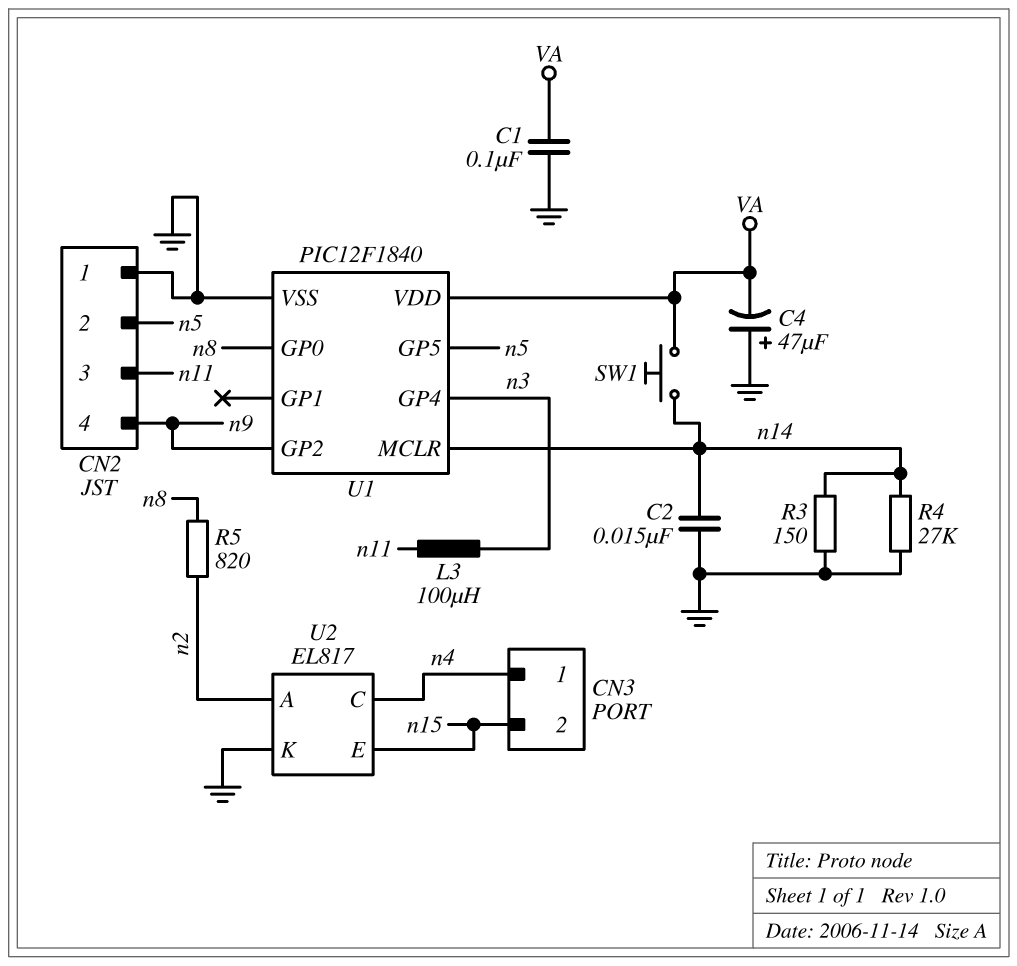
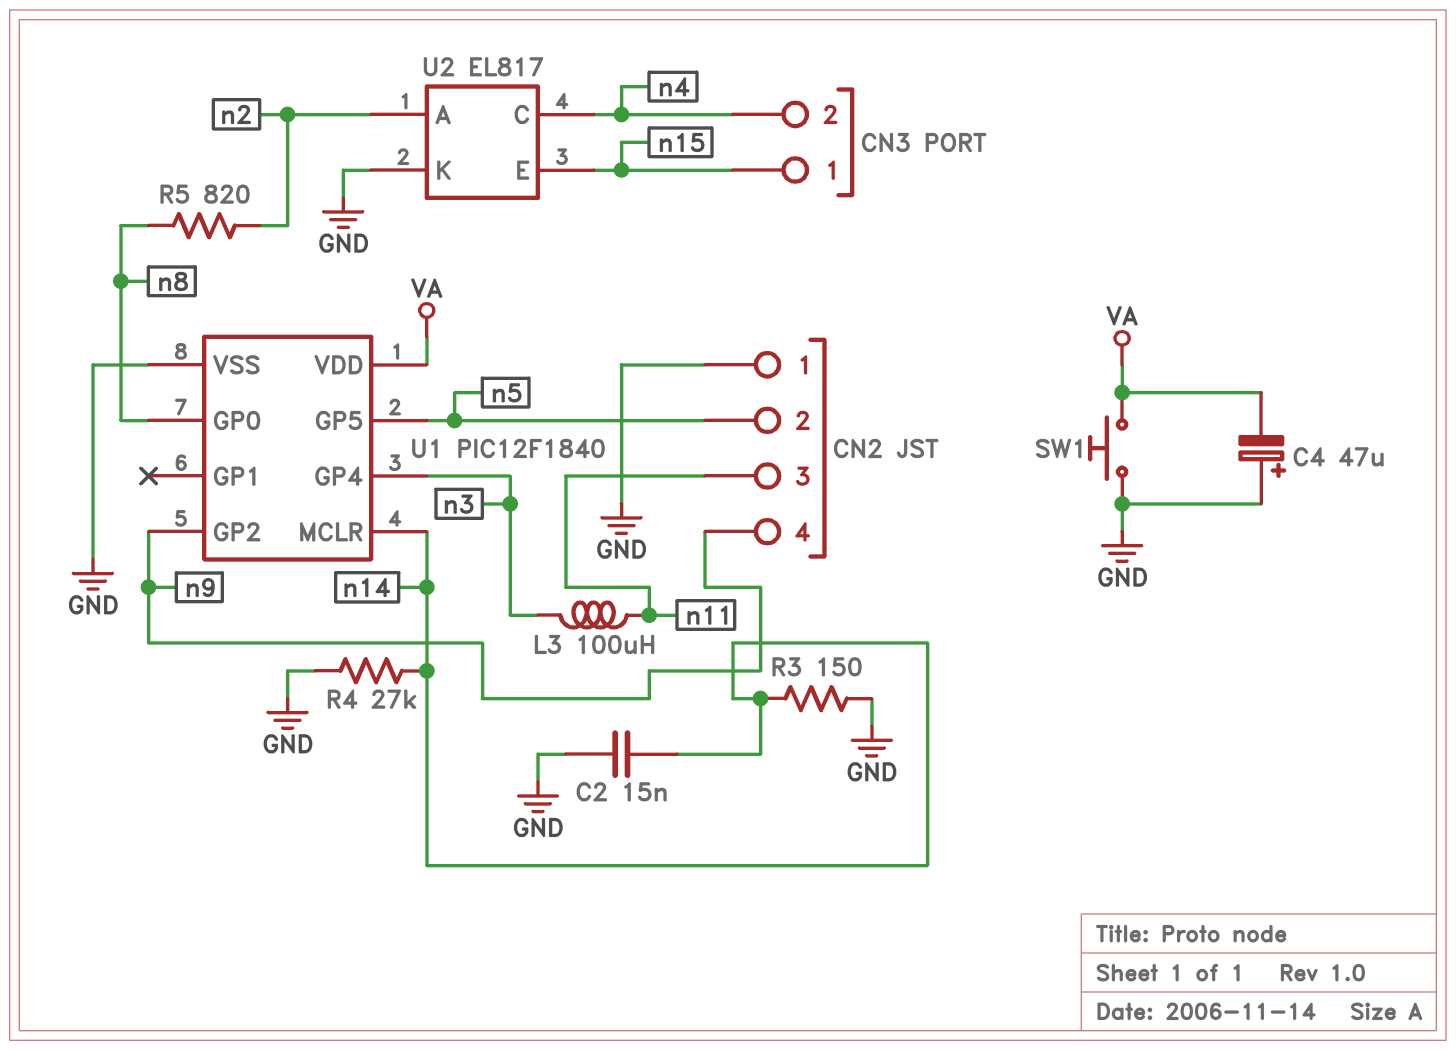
C1: 100nF (GND, VA) -> none
CN3 pin 1: n4 -> n15
CN3 pin 2: n15 -> n4
SW1: button (VA, n14) -> button (GND, VA)

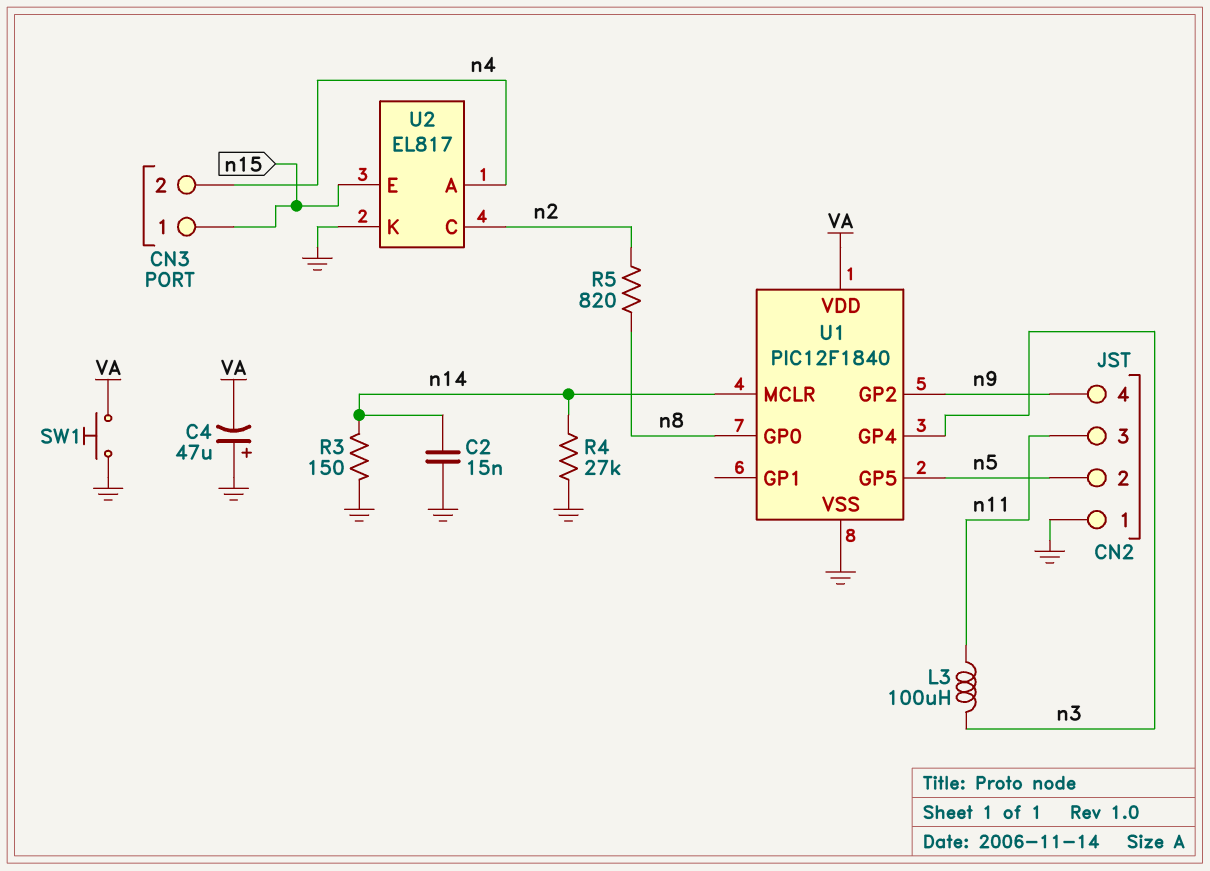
U2 pin A: n2 -> n4
U2 pin C: n4 -> n2

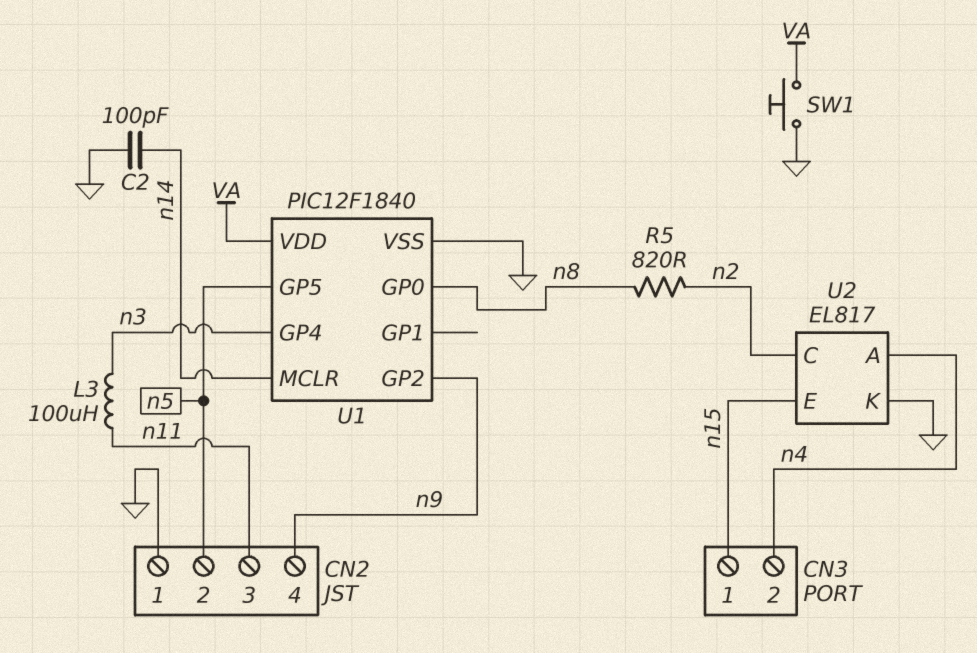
C2: 15nF (GND, n14) -> 100pF (GND, n14)
C4: 47uF (plus GND, minus VA) -> none
R3: 150 (GND, n14) -> none
R4: 27k (GND, n14) -> none

